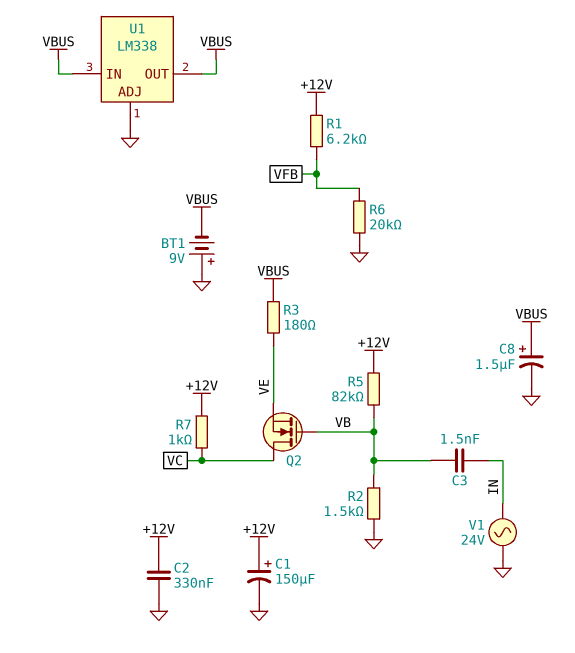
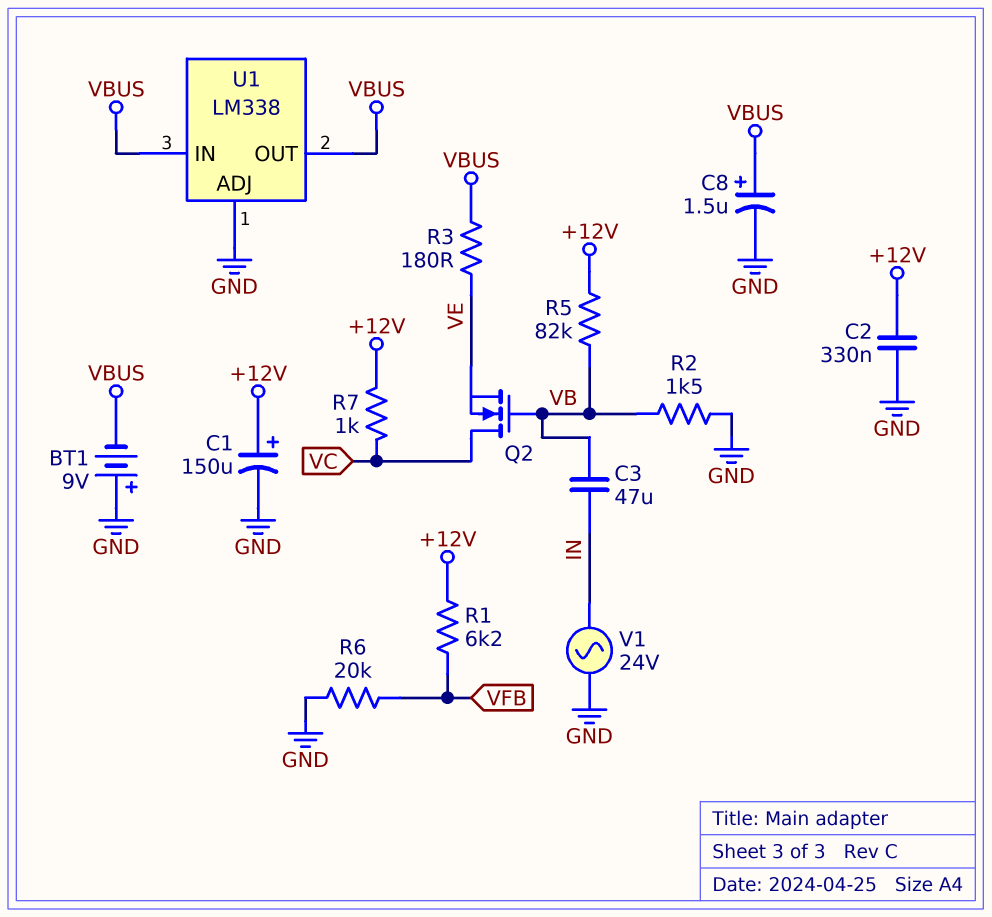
C3: 1.5nF (IN, VB) -> 47uF (IN, VB)

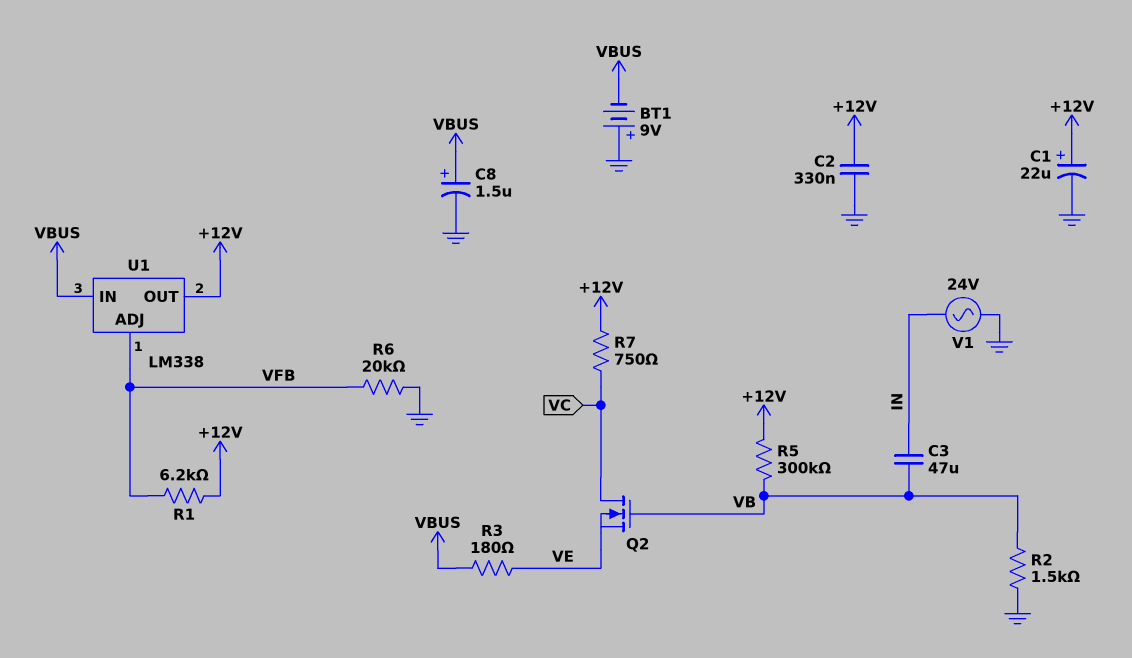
C1: 150uF (plus +12V, minus GND) -> 22uF (plus +12V, minus GND)
R5: 82k (+12V, VB) -> 300k (+12V, VB)
R7: 1k (+12V, VC) -> 750 (+12V, VC)
U1 pin ADJ: GND -> VFB
U1 pin OUT: VBUS -> +12V

